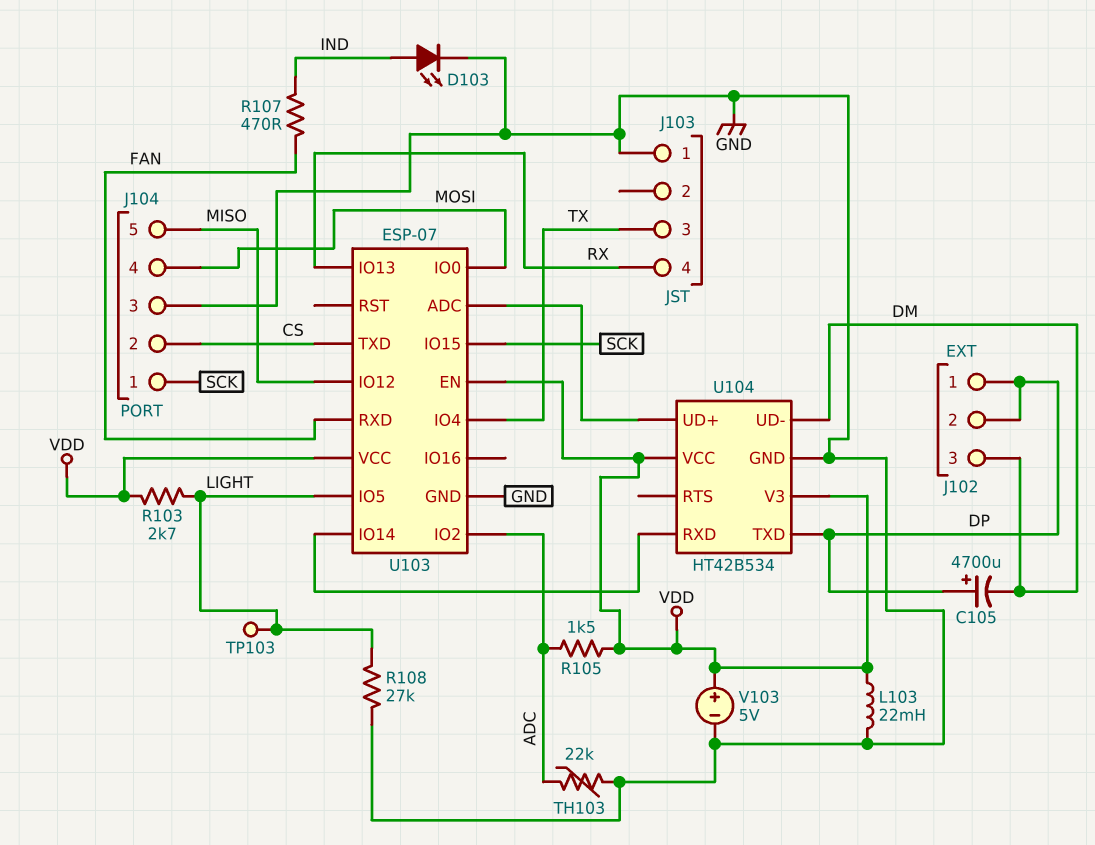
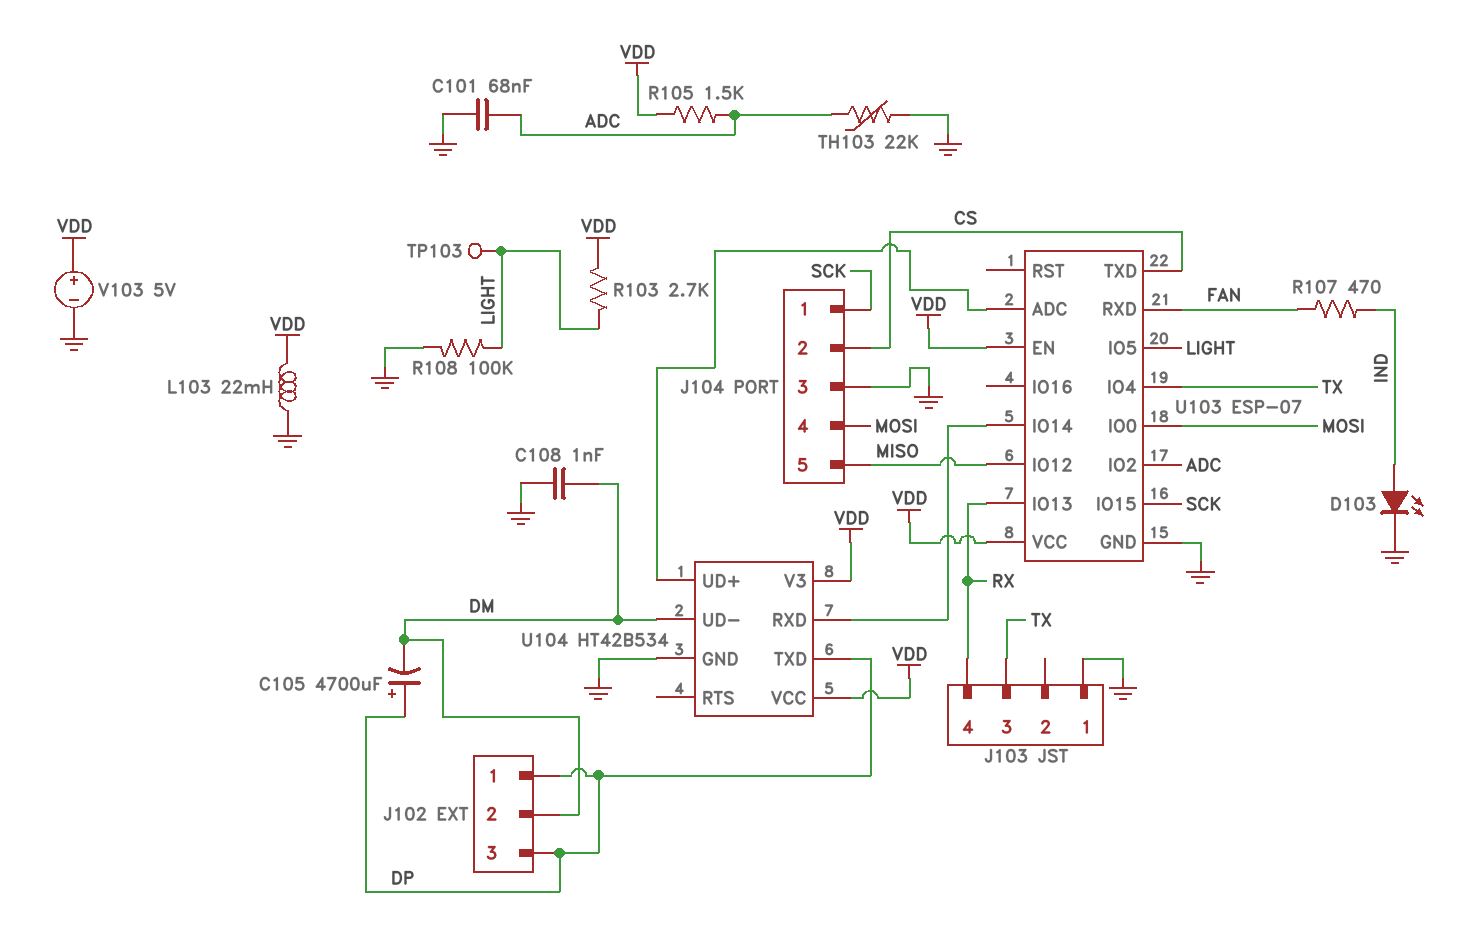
C101: none -> 68nF (ADC, GND)
C108: none -> 1nF (DM, GND)
J102 pin 2: DP -> DM
J102 pin 3: DM -> DP
R108: 27k (GND, LIGHT) -> 100k (GND, LIGHT)

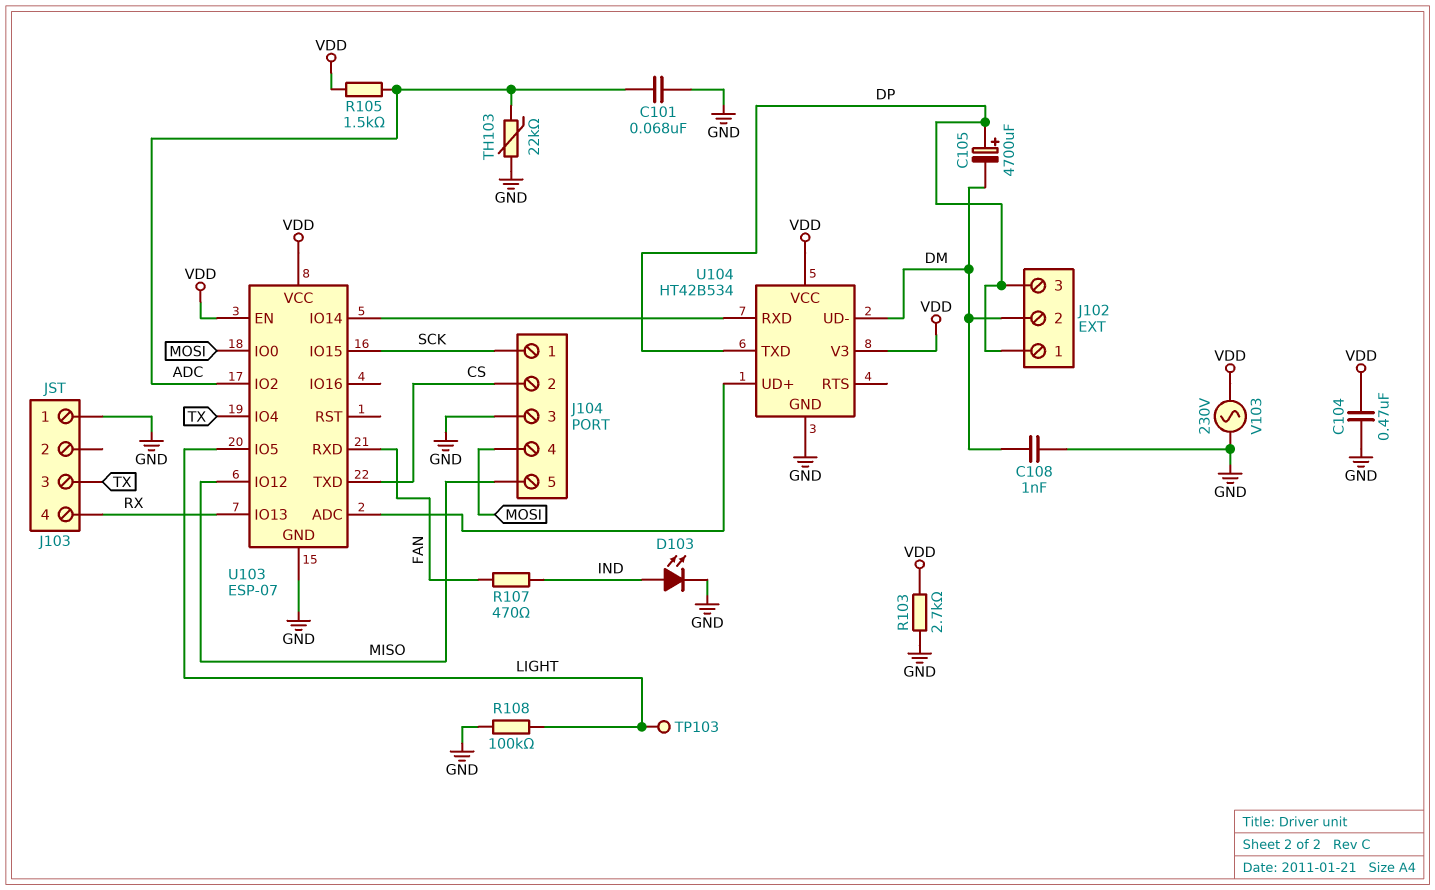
C104: none -> 470nF (GND, VDD)
L103: 22mH (GND, VDD) -> none
R103: 2.7k (LIGHT, VDD) -> 2.7k (GND, VDD)
V103: 5V (plus VDD, minus GND) -> AC 230V (GND, VDD)

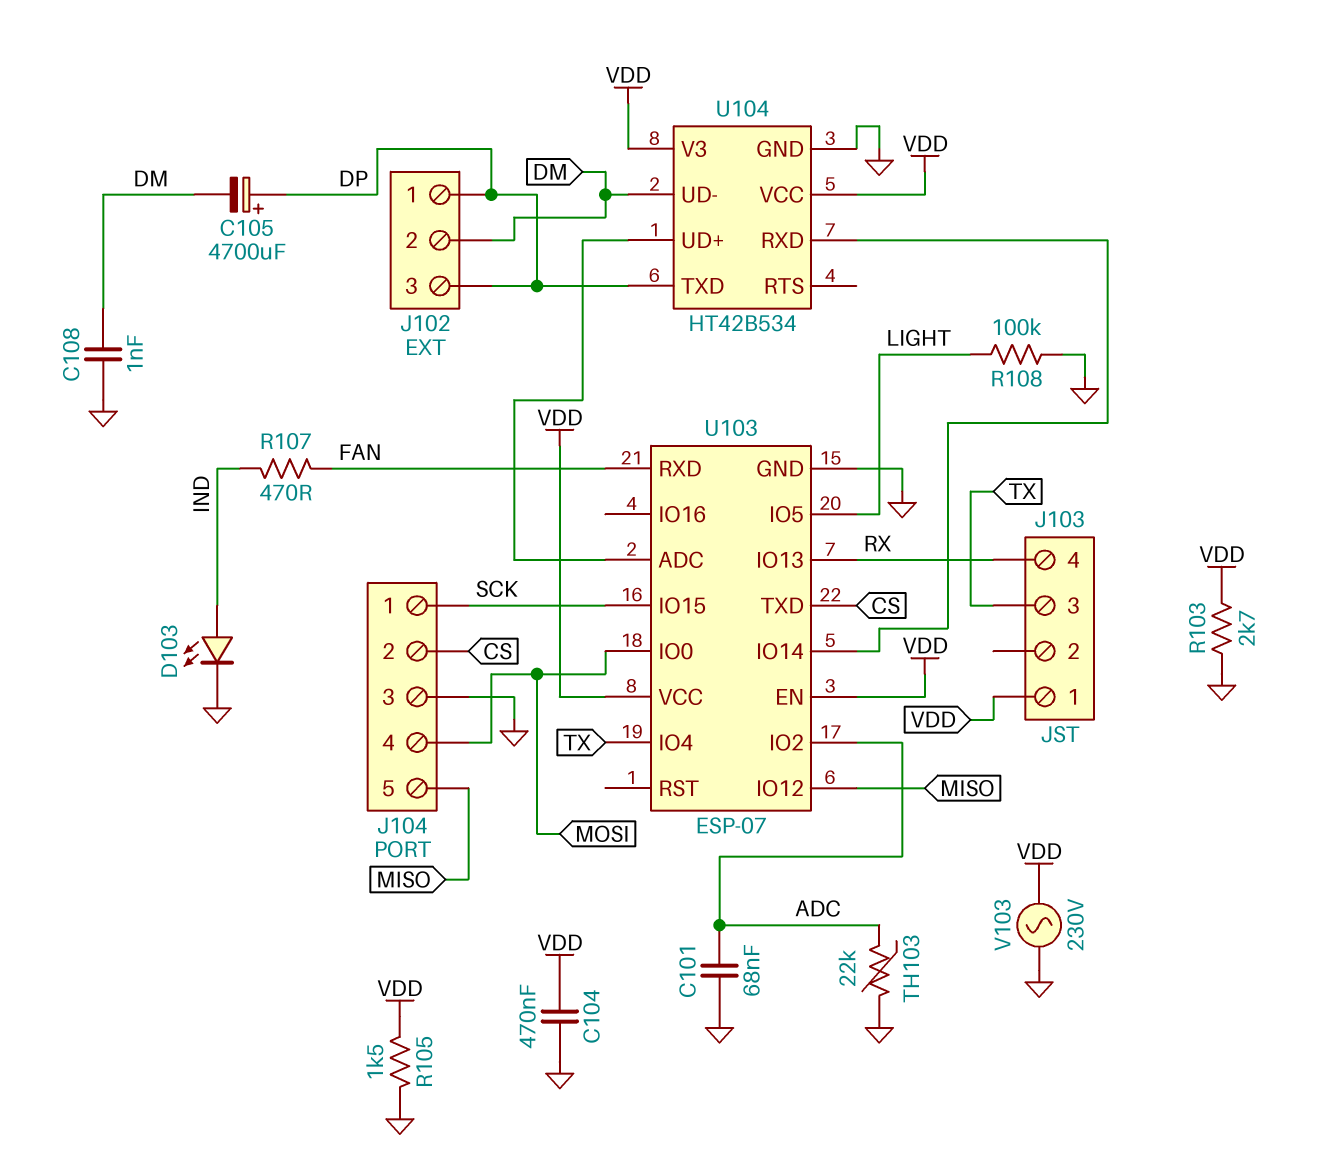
J103 pin 1: GND -> VDD
R105: 1.5k (ADC, VDD) -> 1.5k (GND, VDD)
TP103: test point (LIGHT) -> none

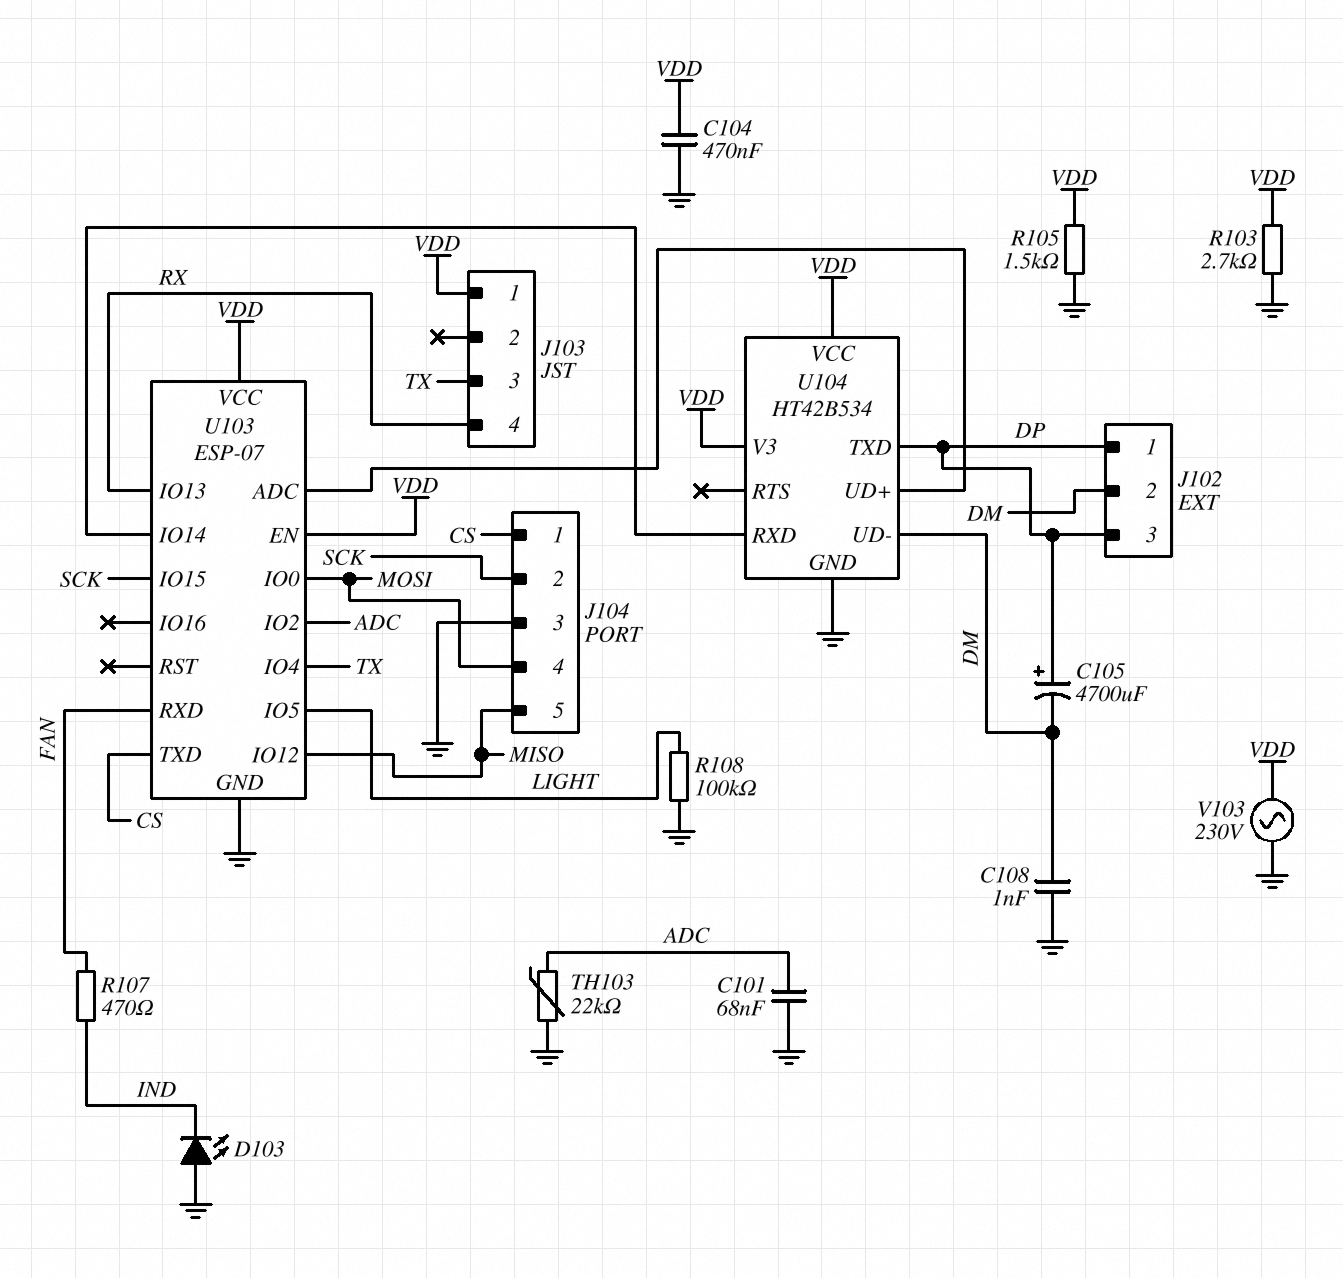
D103: LED (A IND, K GND) -> LED (A GND, K IND)
J104 pin 1: SCK -> CS
J104 pin 2: CS -> SCK

